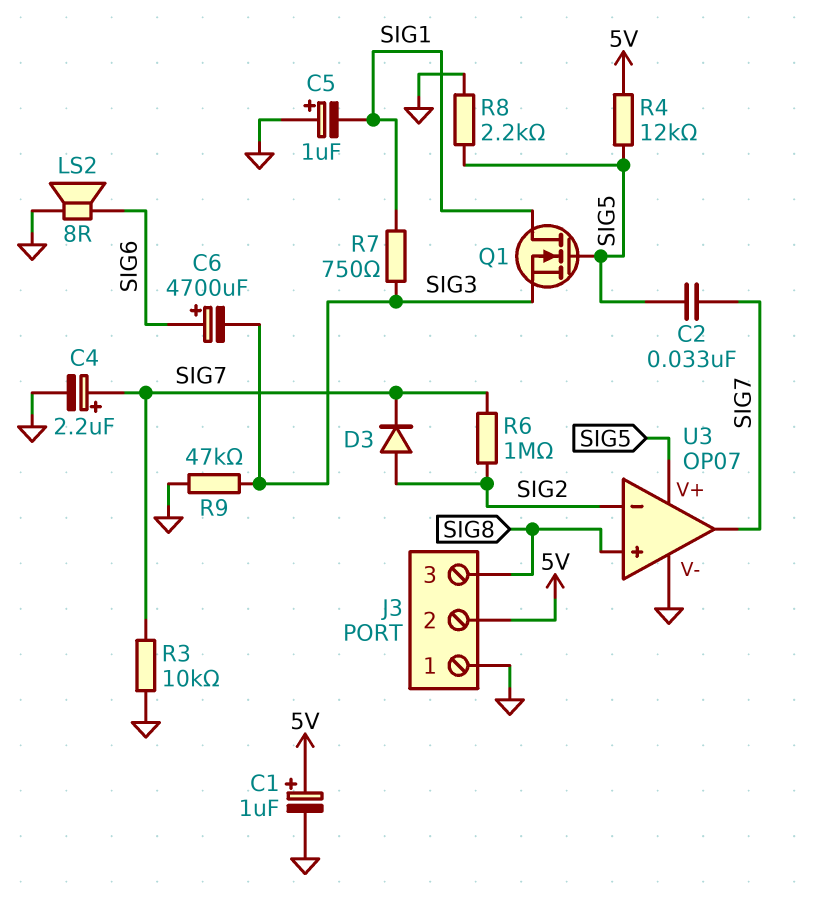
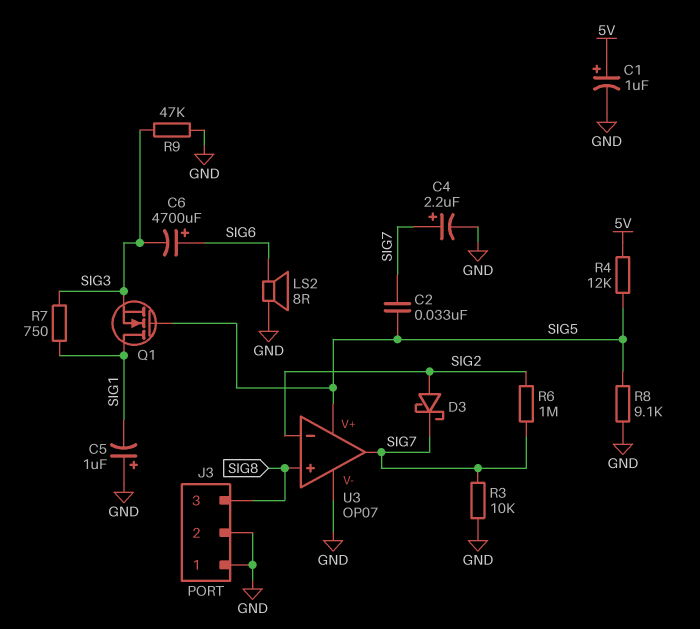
D3: diode (A SIG2, K SIG7) -> schottky (A SIG2, K SIG7)
J3 pin 2: 5V -> GND
R8: 2.2k (GND, SIG5) -> 9.1k (GND, SIG5)

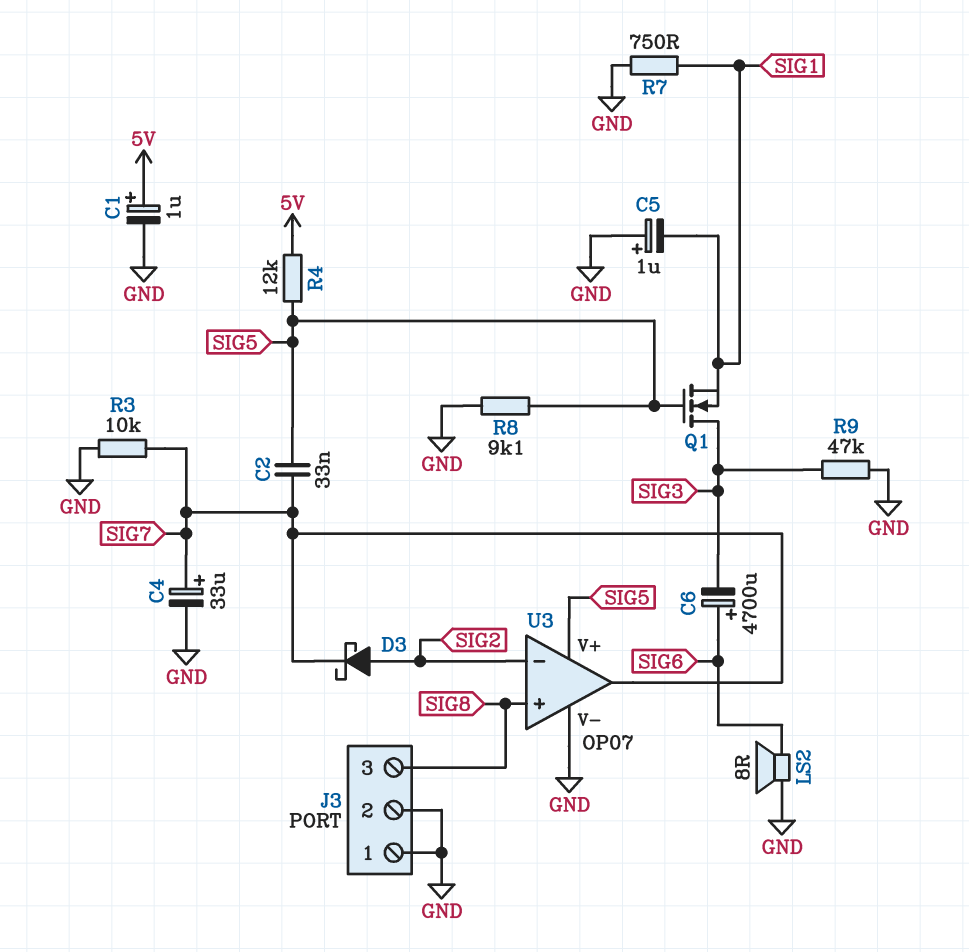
C4: 2.2uF (plus SIG7, minus GND) -> 33uF (plus SIG7, minus GND)
Q1: NMOS (G SIG5, D SIG1, S SIG3) -> NMOS (G SIG5, D SIG3, S SIG1)
R6: 1M (SIG2, SIG7) -> none
R7: 750 (SIG1, SIG3) -> 750 (GND, SIG1)

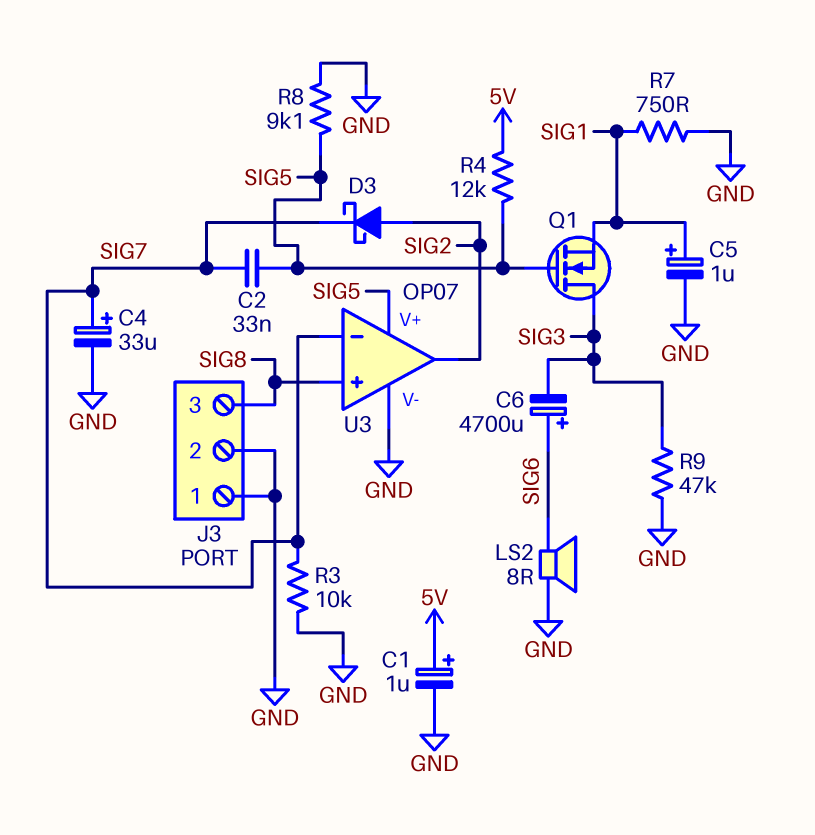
C5: 1uF (plus GND, minus SIG1) -> 1uF (plus SIG1, minus GND)
U3 pin in-: SIG2 -> SIG7
U3 pin out: SIG7 -> SIG2

